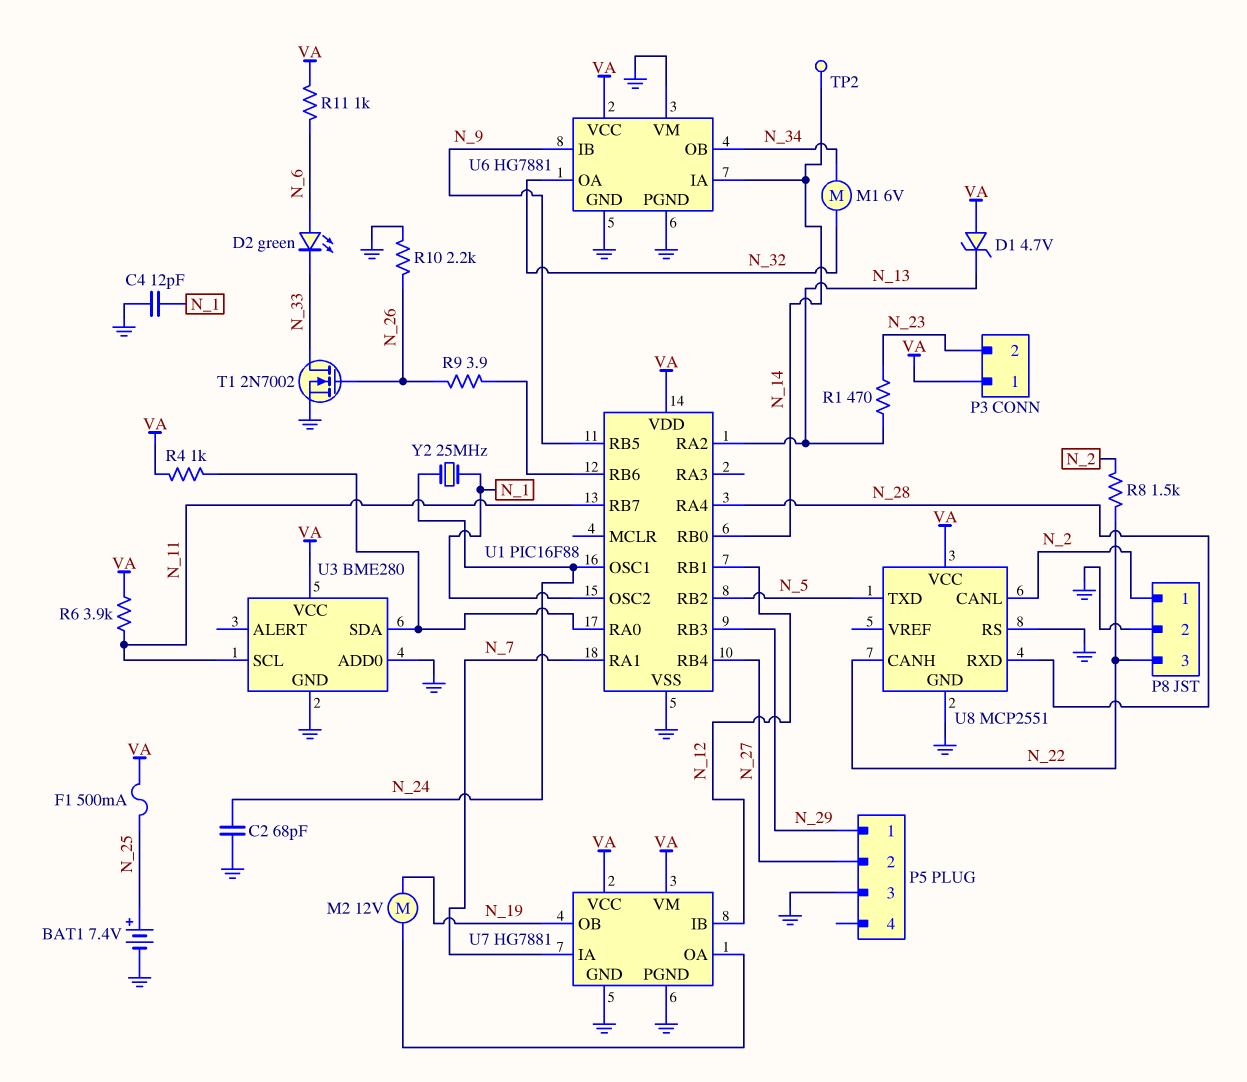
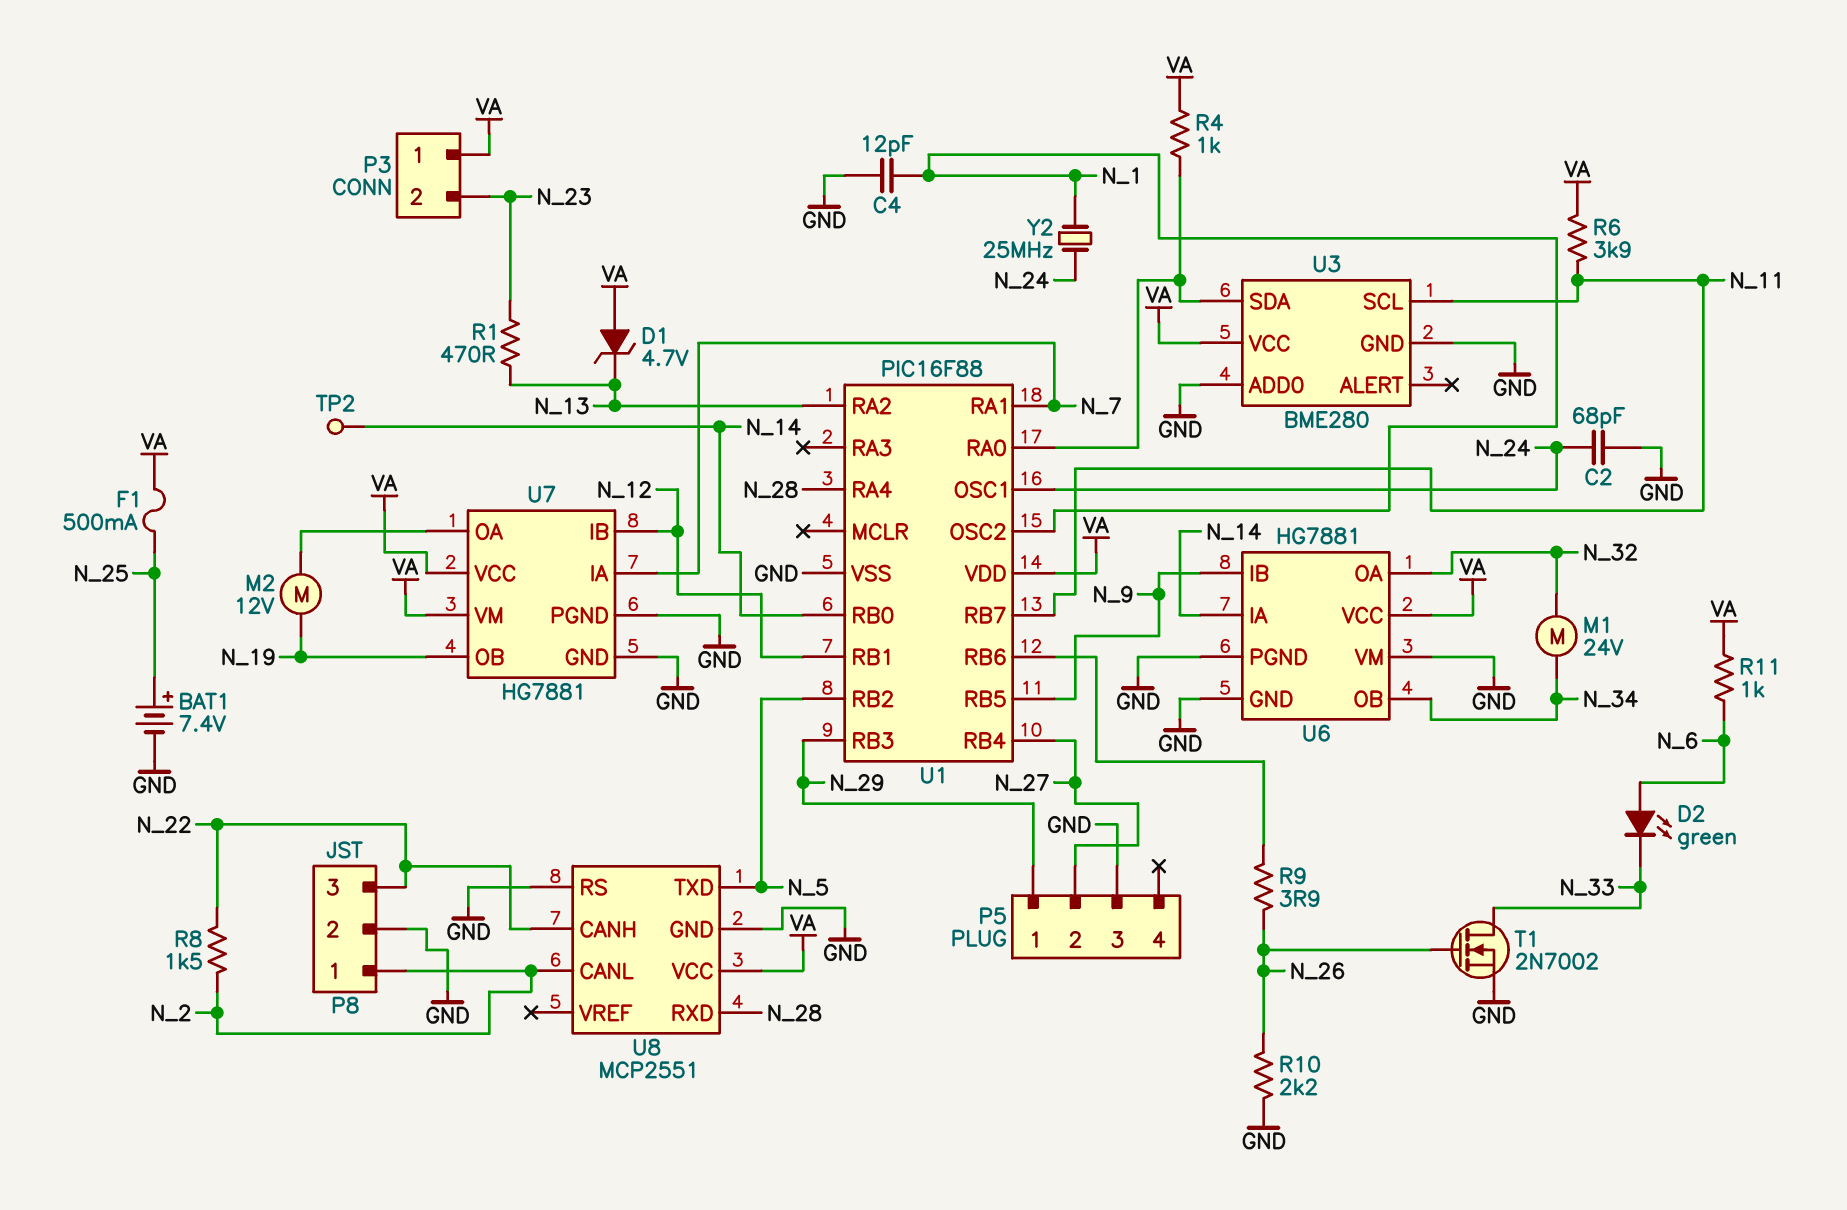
M1: motor 6V (N_32, N_34) -> motor 24V (N_32, N_34)

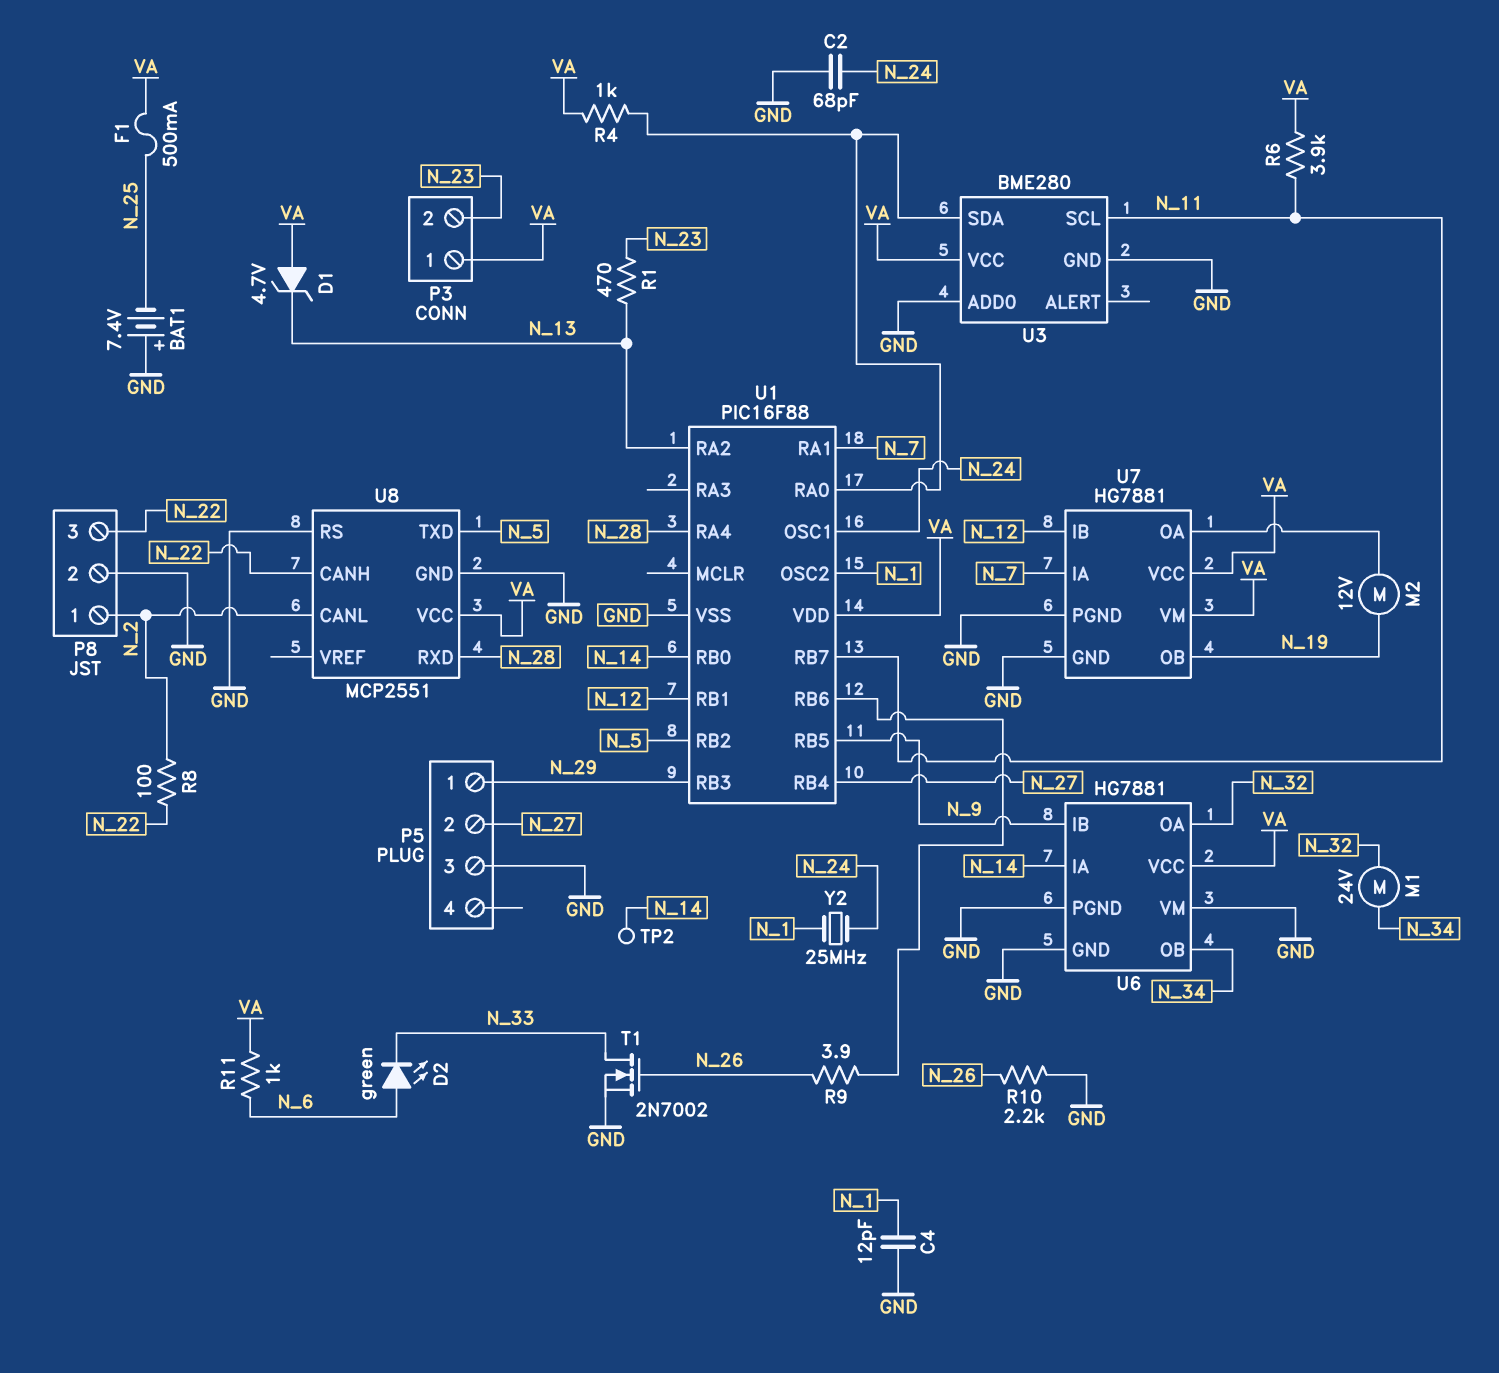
BAT1: 7.4V (plus N_25, minus GND) -> 7.4V (plus GND, minus N_25)
R8: 1.5k (N_2, N_22) -> 100 (N_2, N_22)

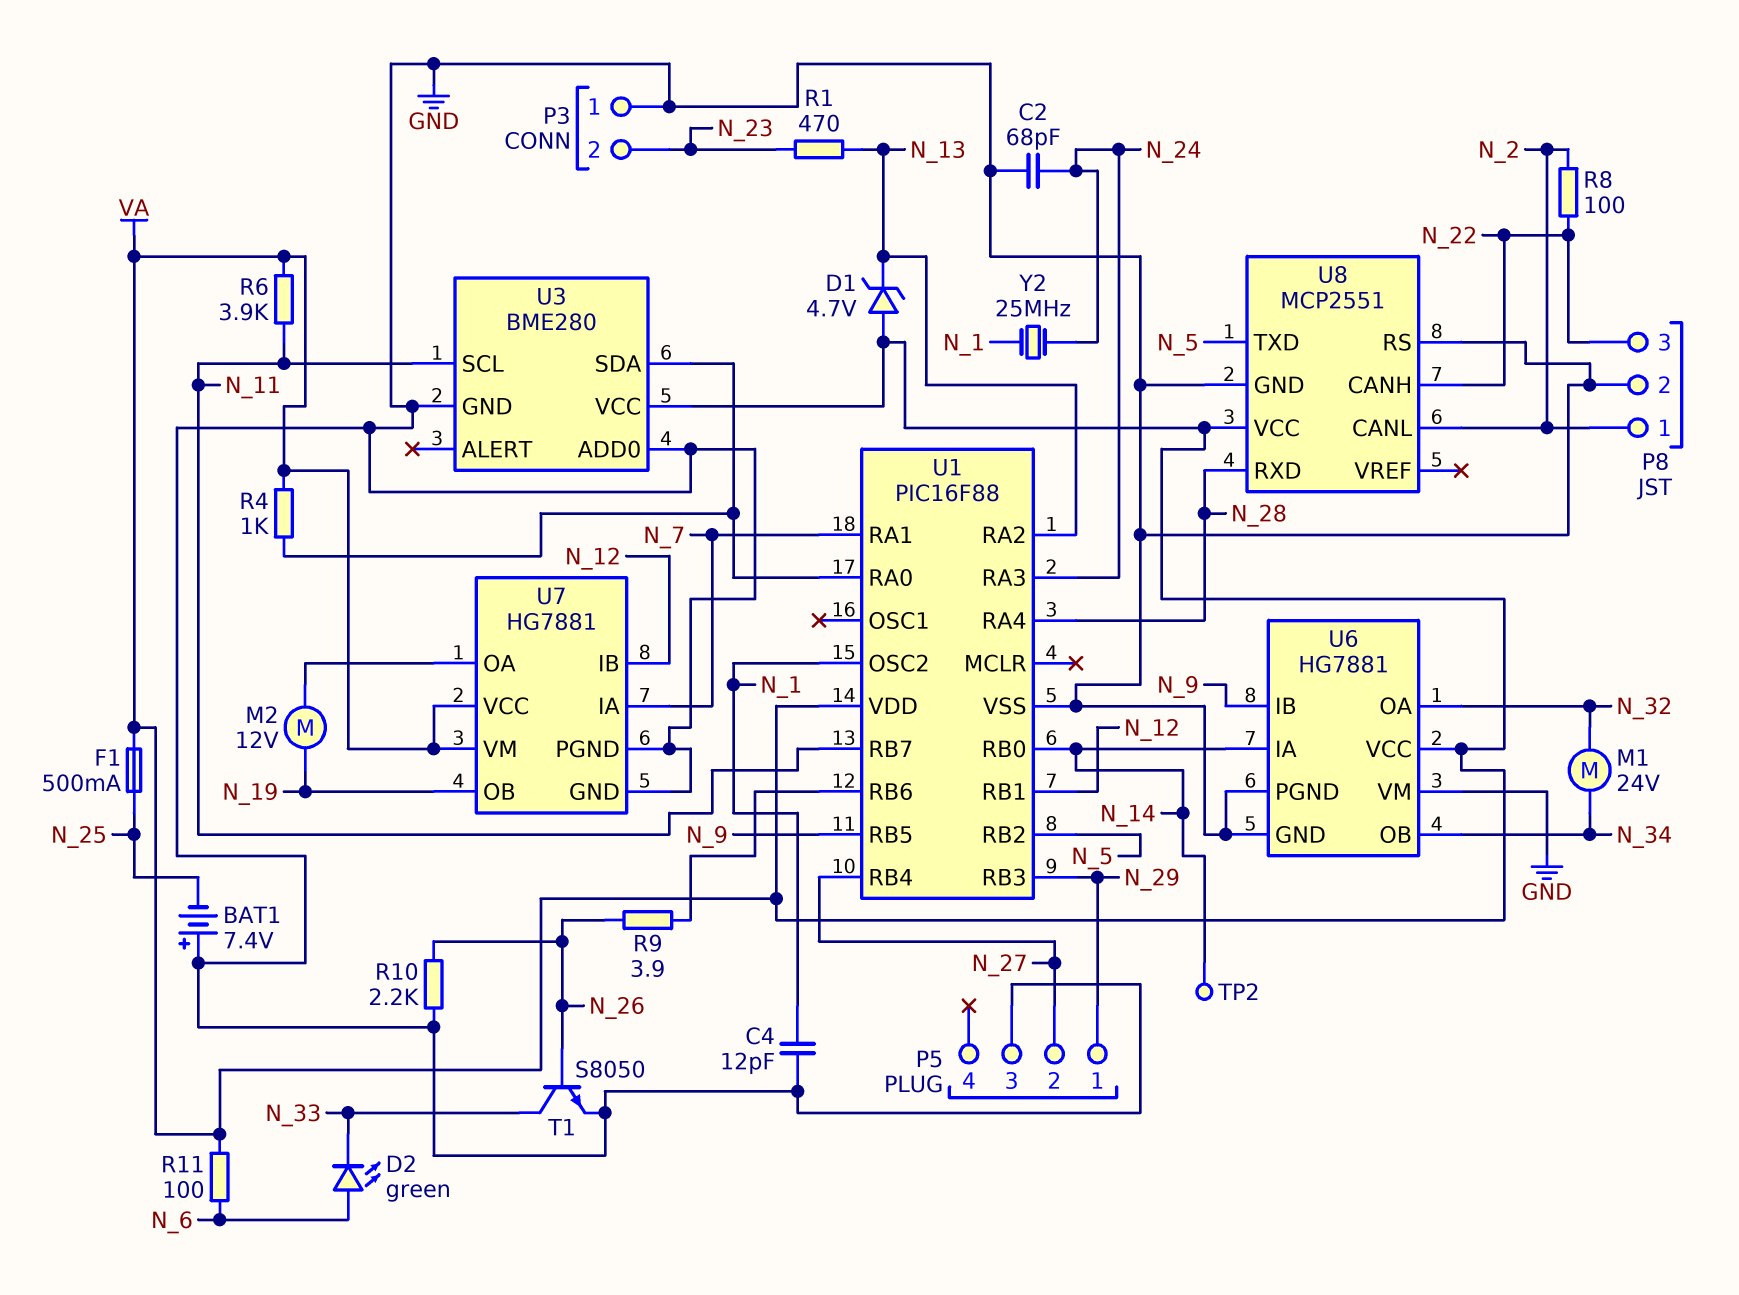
P3 pin 1: VA -> GND
R11: 1k (N_6, VA) -> 100 (N_6, VA)
T1: NMOS 2N7002 (G N_26, D N_33, S GND) -> NPN S8050 (B N_26, C N_33, E GND)
U1 pin OSC1: N_24 -> none
U1 pin RA3: none -> N_24

